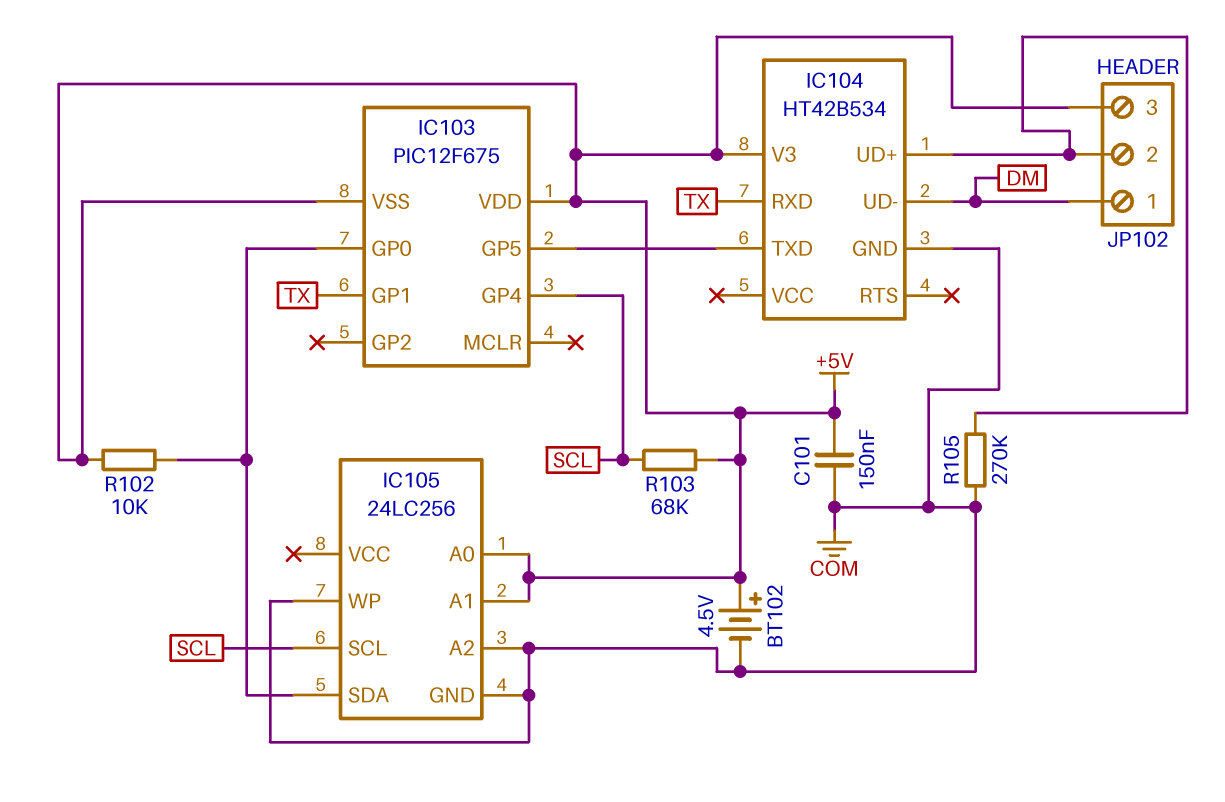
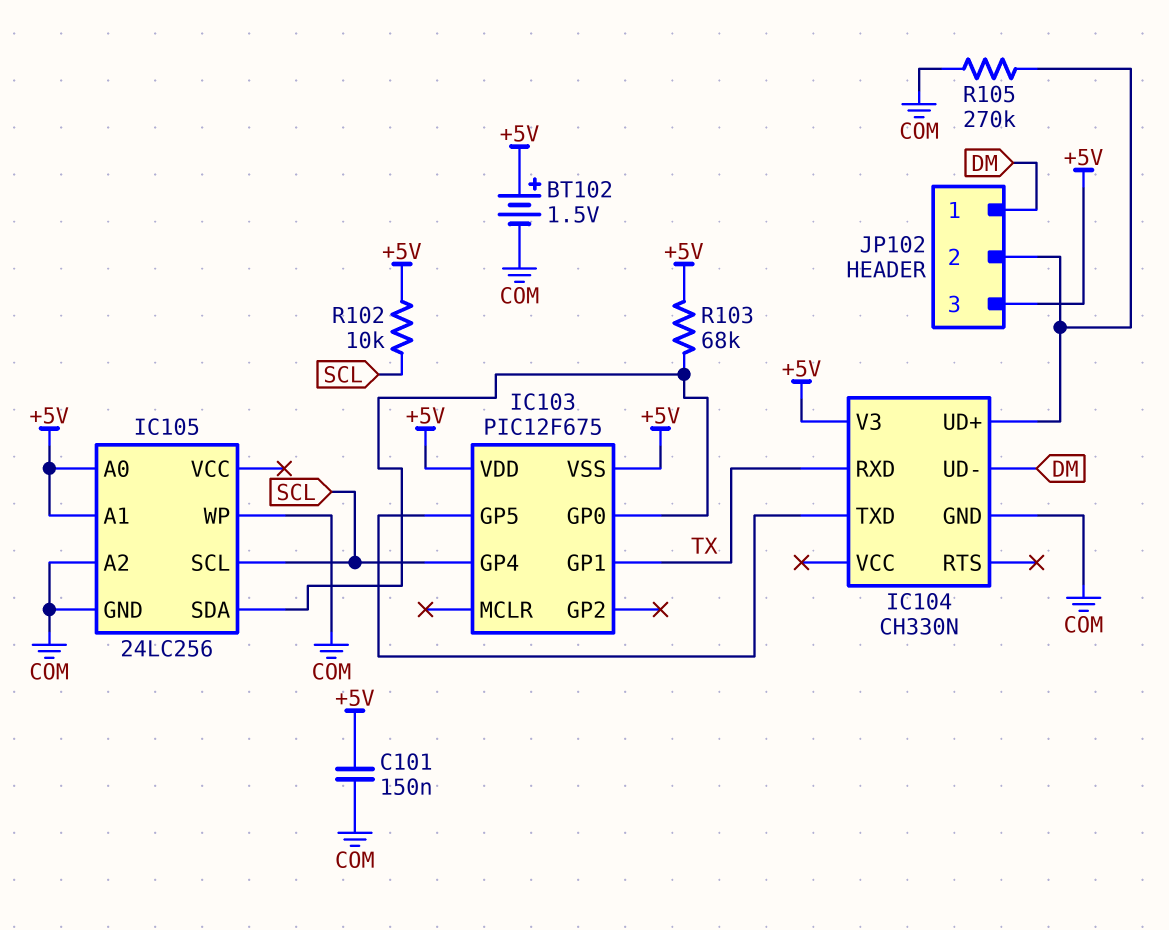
BT102: 4.5V (plus +5V, minus COM) -> 1.5V (plus +5V, minus COM)
IC104: HT42B534 -> CH330N
R102: 10k (+5V, IC103/GP0) -> 10k (+5V, SCL)
R103: 68k (+5V, SCL) -> 68k (+5V, IC103/GP0)

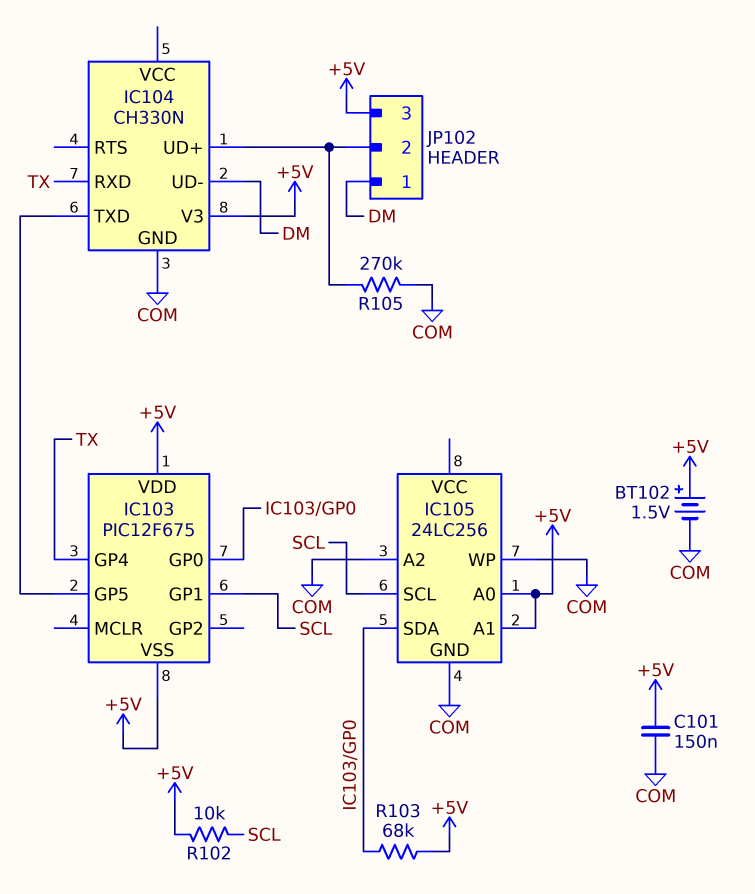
IC103 pin GP1: TX -> SCL
IC103 pin GP4: SCL -> TX

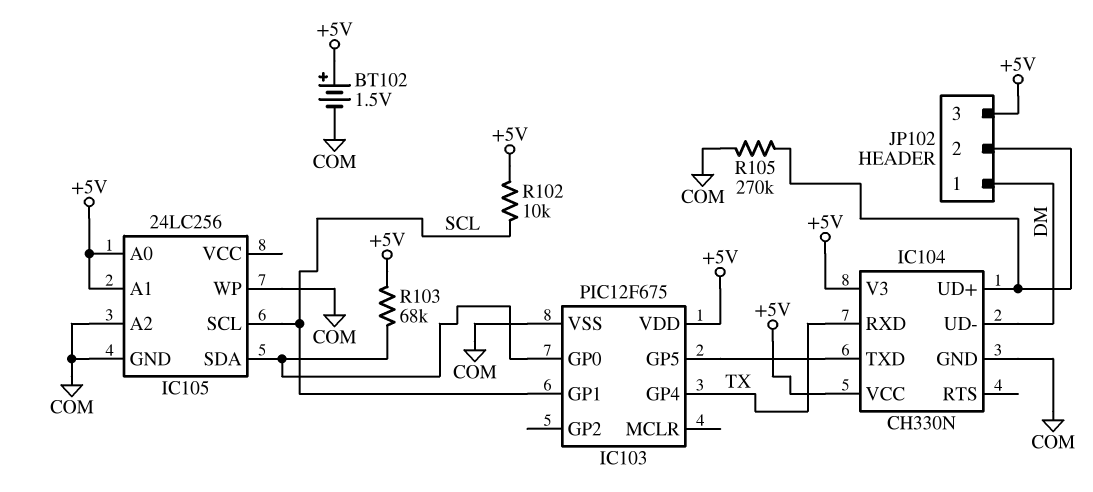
C101: 150nF (+5V, COM) -> none
IC103 pin VSS: +5V -> COM
IC104 pin VCC: none -> +5V

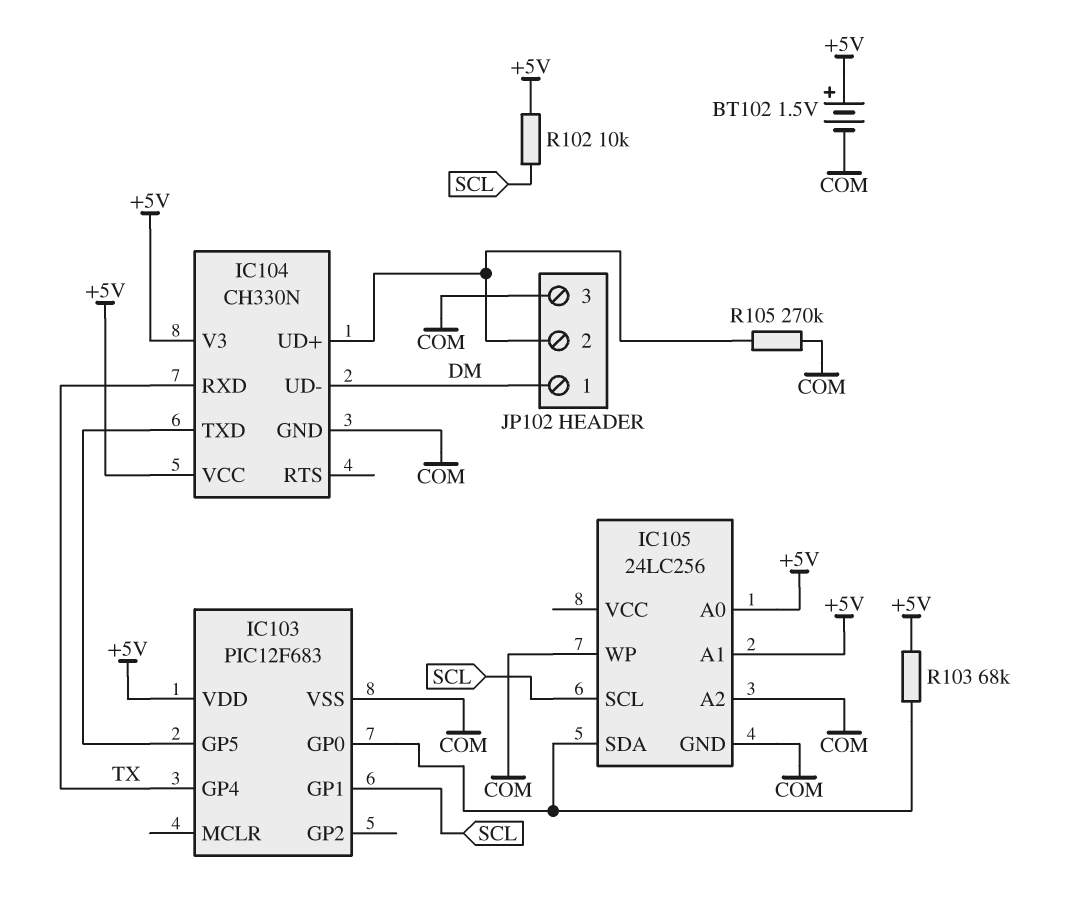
IC103: PIC12F675 -> PIC12F683
JP102 pin 3: +5V -> COM

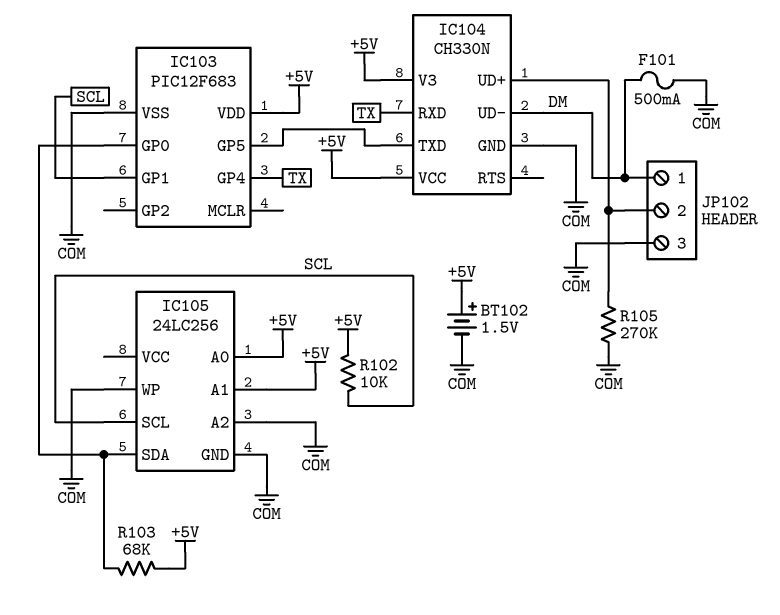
F101: none -> 500mA (COM, DM)

